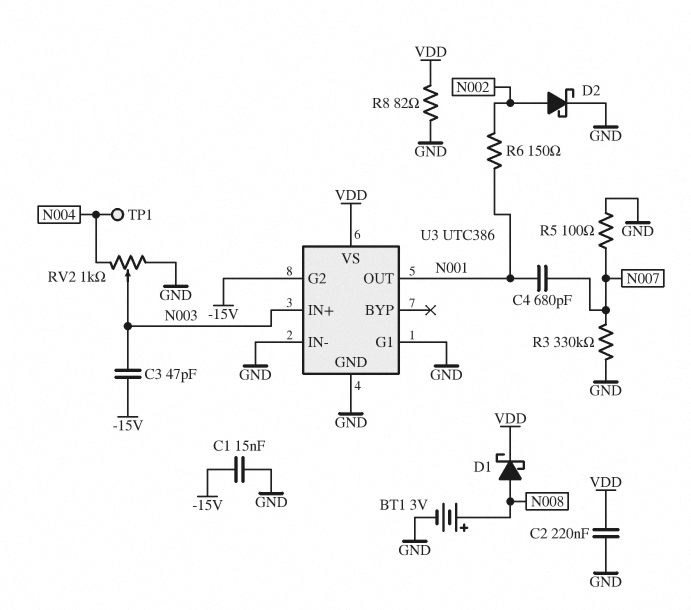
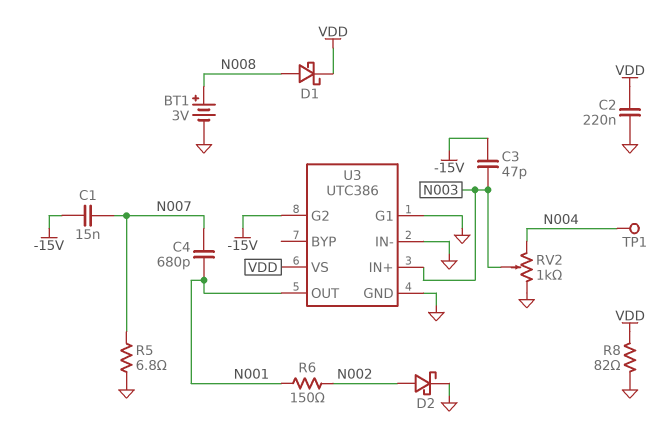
C1: 15nF (-15V, GND) -> 15nF (-15V, N007)
R3: 330k (GND, N007) -> none
R5: 100 (GND, N007) -> 6.8 (GND, N007)

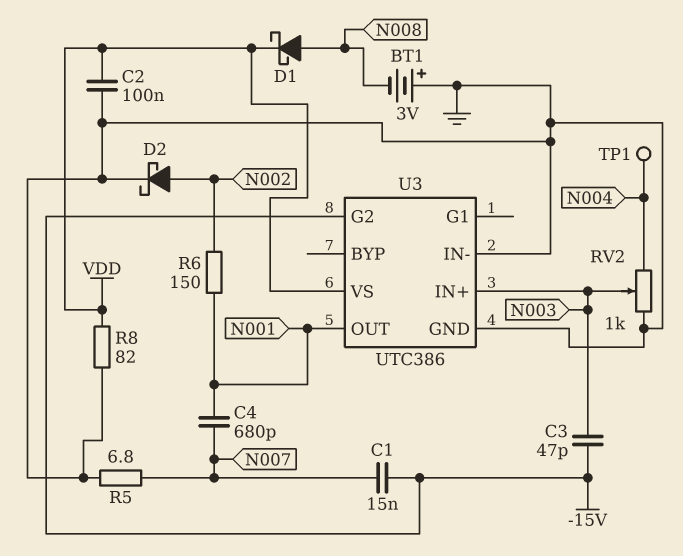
BT1: 3V (plus N008, minus GND) -> 3V (plus GND, minus N008)
C2: 220nF (GND, VDD) -> 100nF (GND, VDD)
U3 pin G1: GND -> none

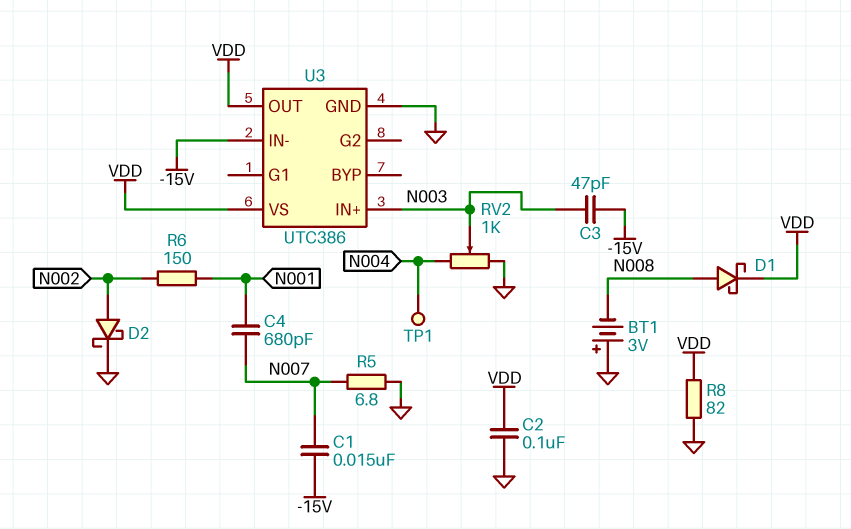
U3 pin G2: -15V -> none
U3 pin IN-: GND -> -15V
U3 pin OUT: N001 -> VDD

